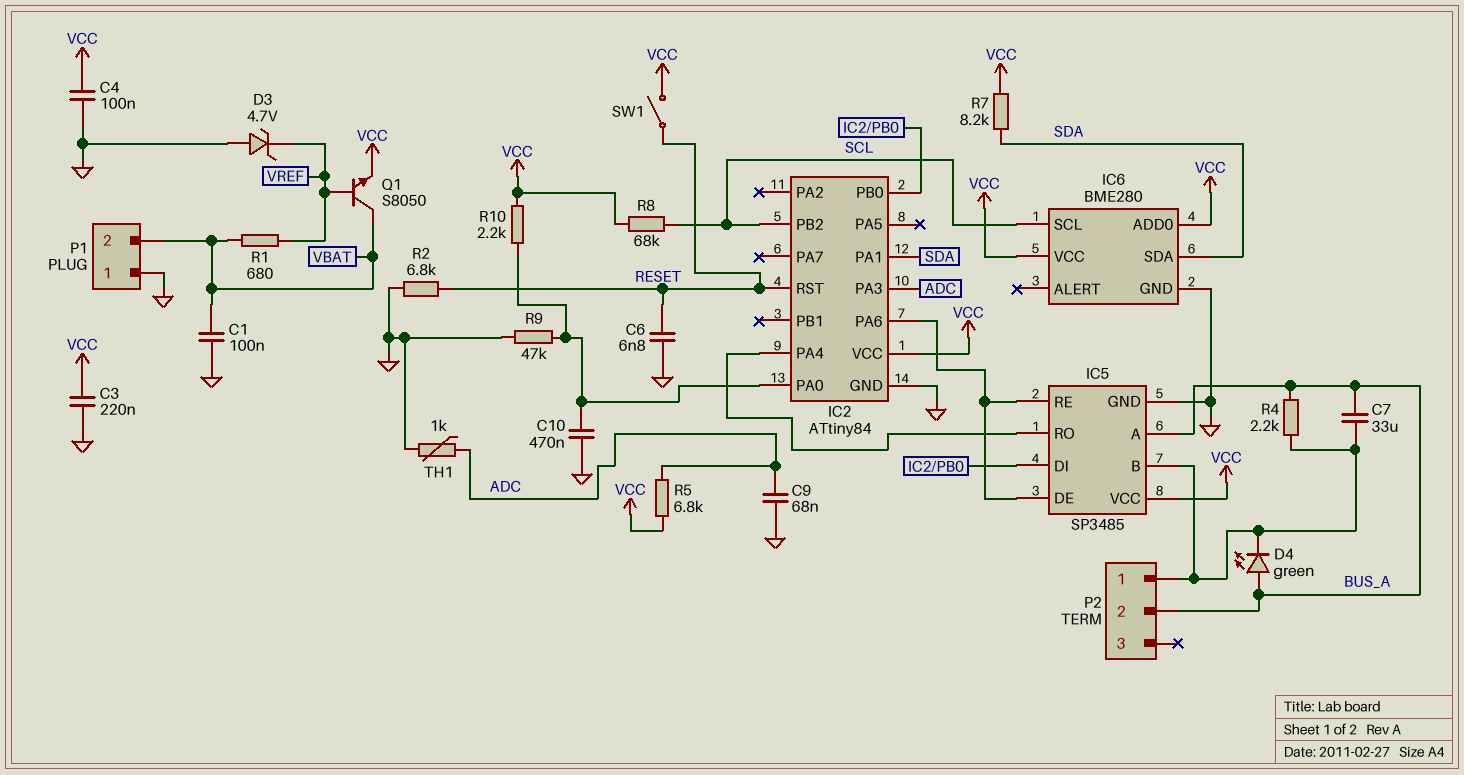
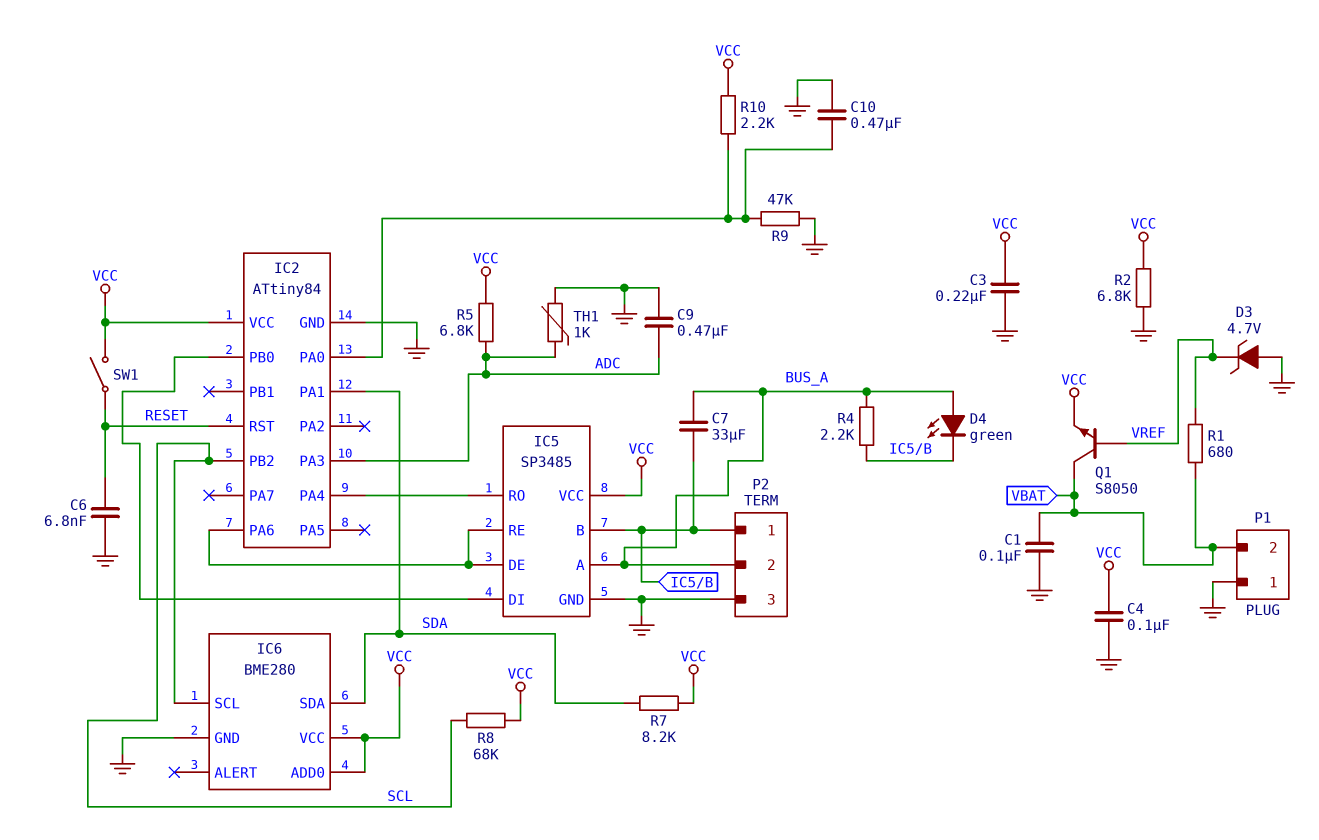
C9: 68nF (ADC, GND) -> 470nF (ADC, GND)
P2 pin 3: none -> GND
R2: 6.8k (GND, RESET) -> 6.8k (GND, VCC)

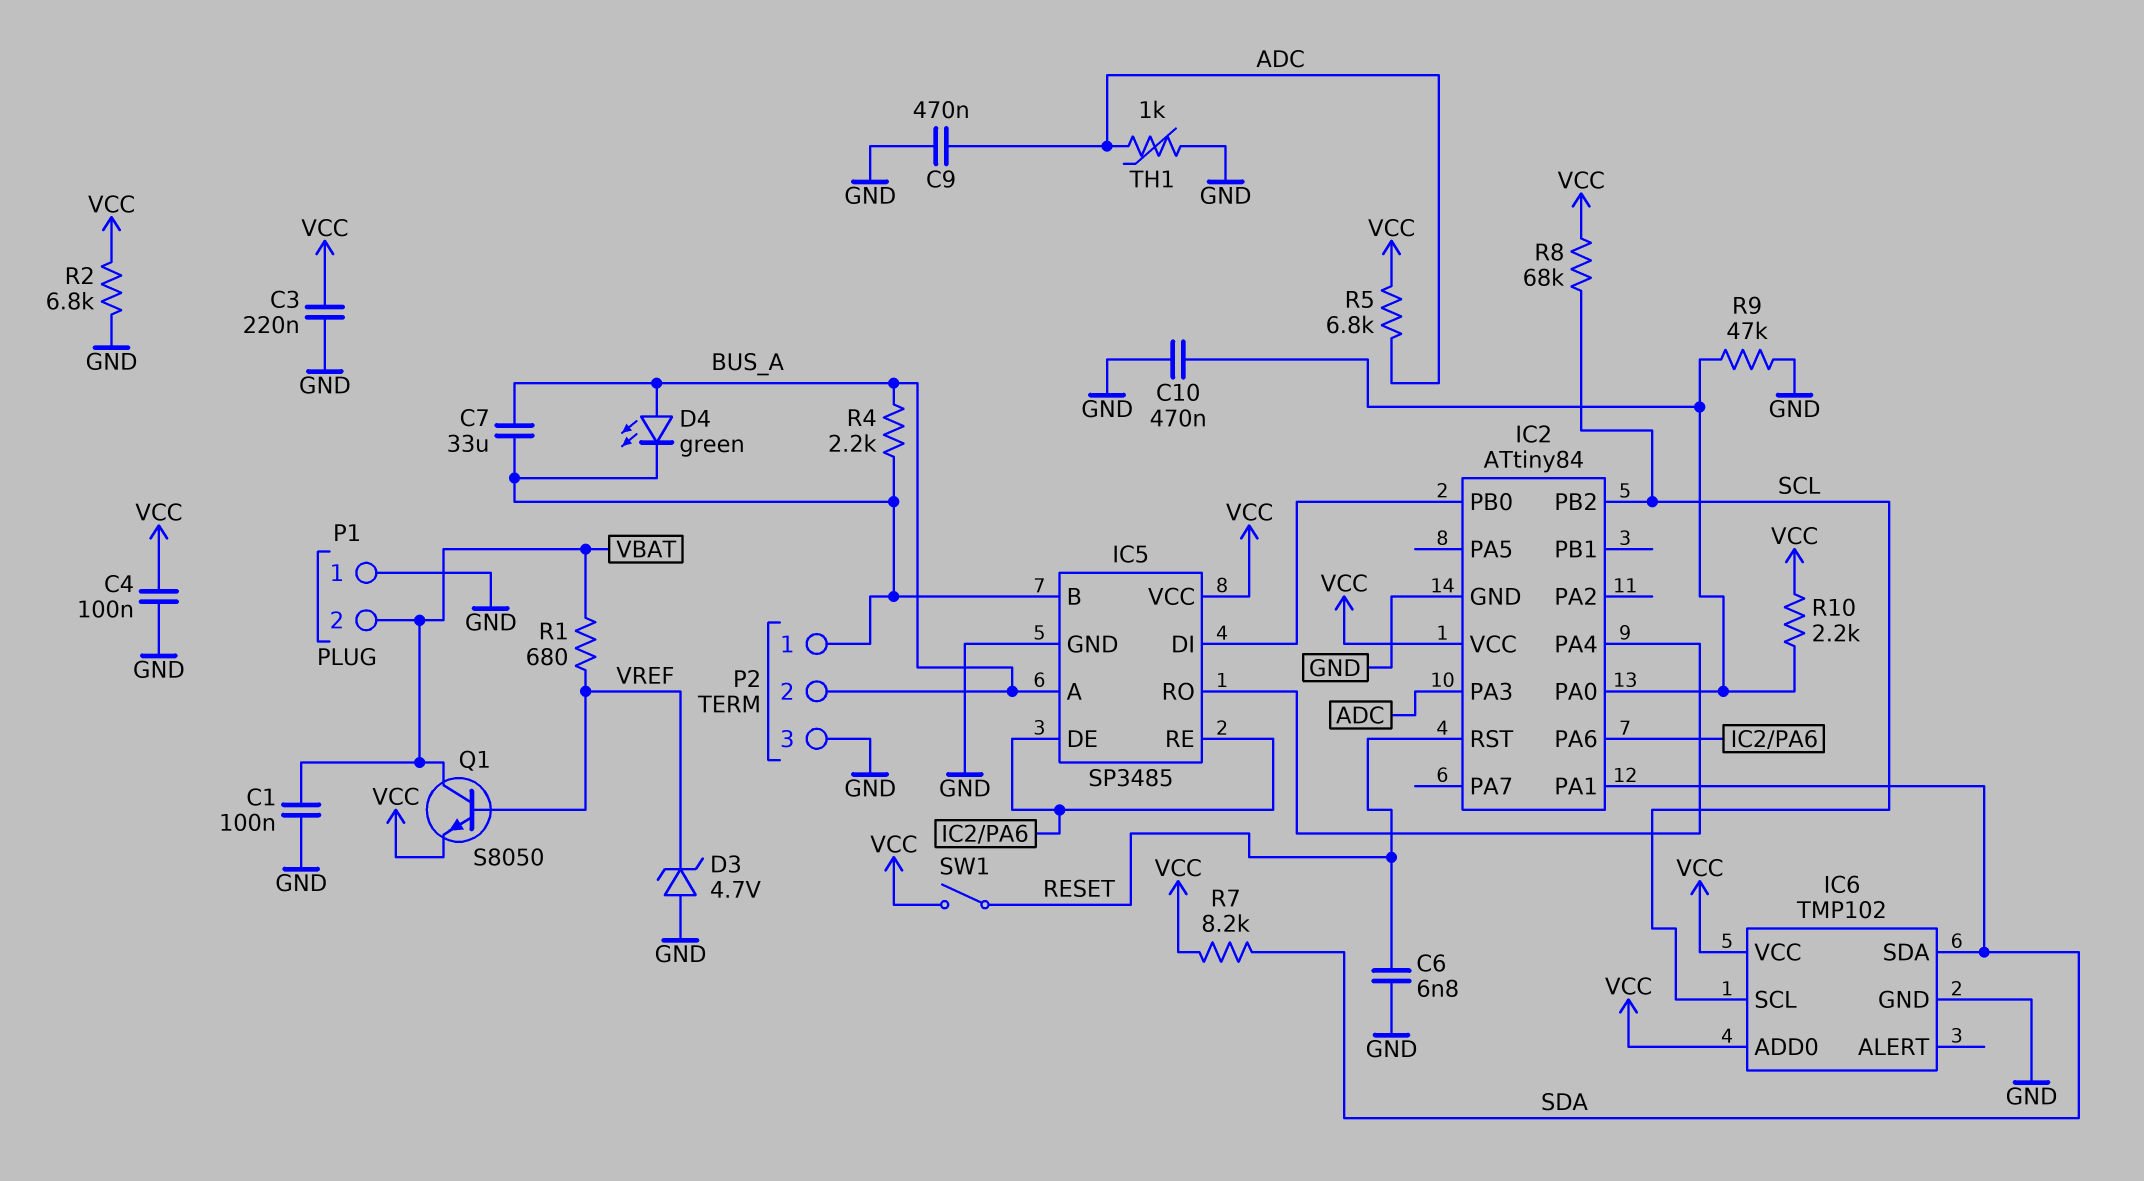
IC6: BME280 -> TMP102

